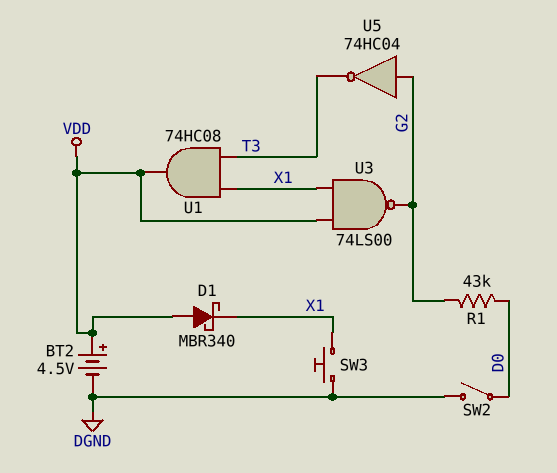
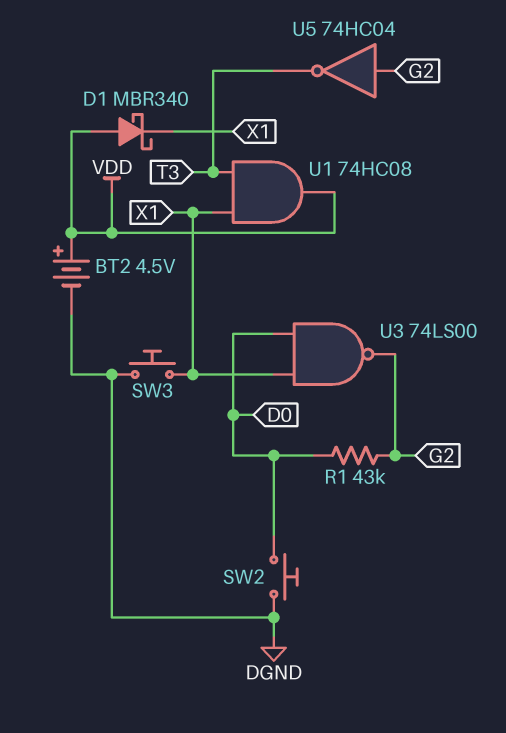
SW2: switch (D0, DGND) -> button (D0, DGND)
U3: NAND 74LS00 (in VDD, in X1, out G2) -> NAND 74LS00 (in D0, in X1, out G2)

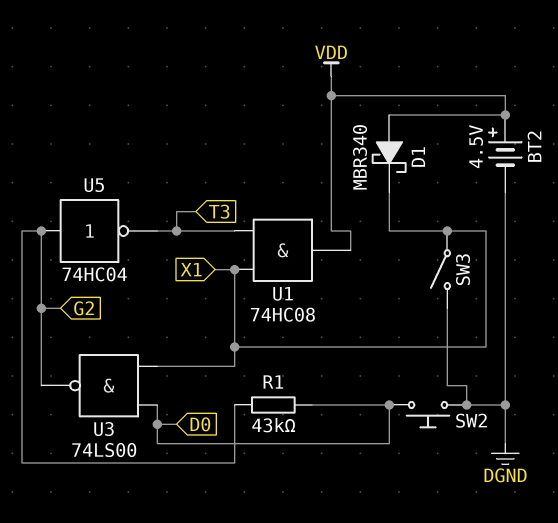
SW3: button (DGND, X1) -> switch (DGND, X1)

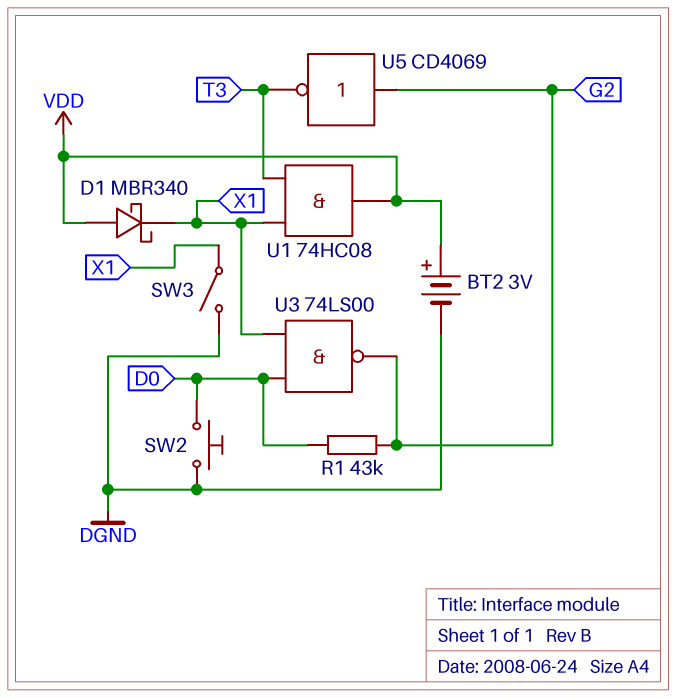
BT2: 4.5V (plus VDD, minus DGND) -> 3V (plus VDD, minus DGND)
U5: NOT 74HC04 (in G2, out T3) -> NOT CD4069 (in G2, out T3)

